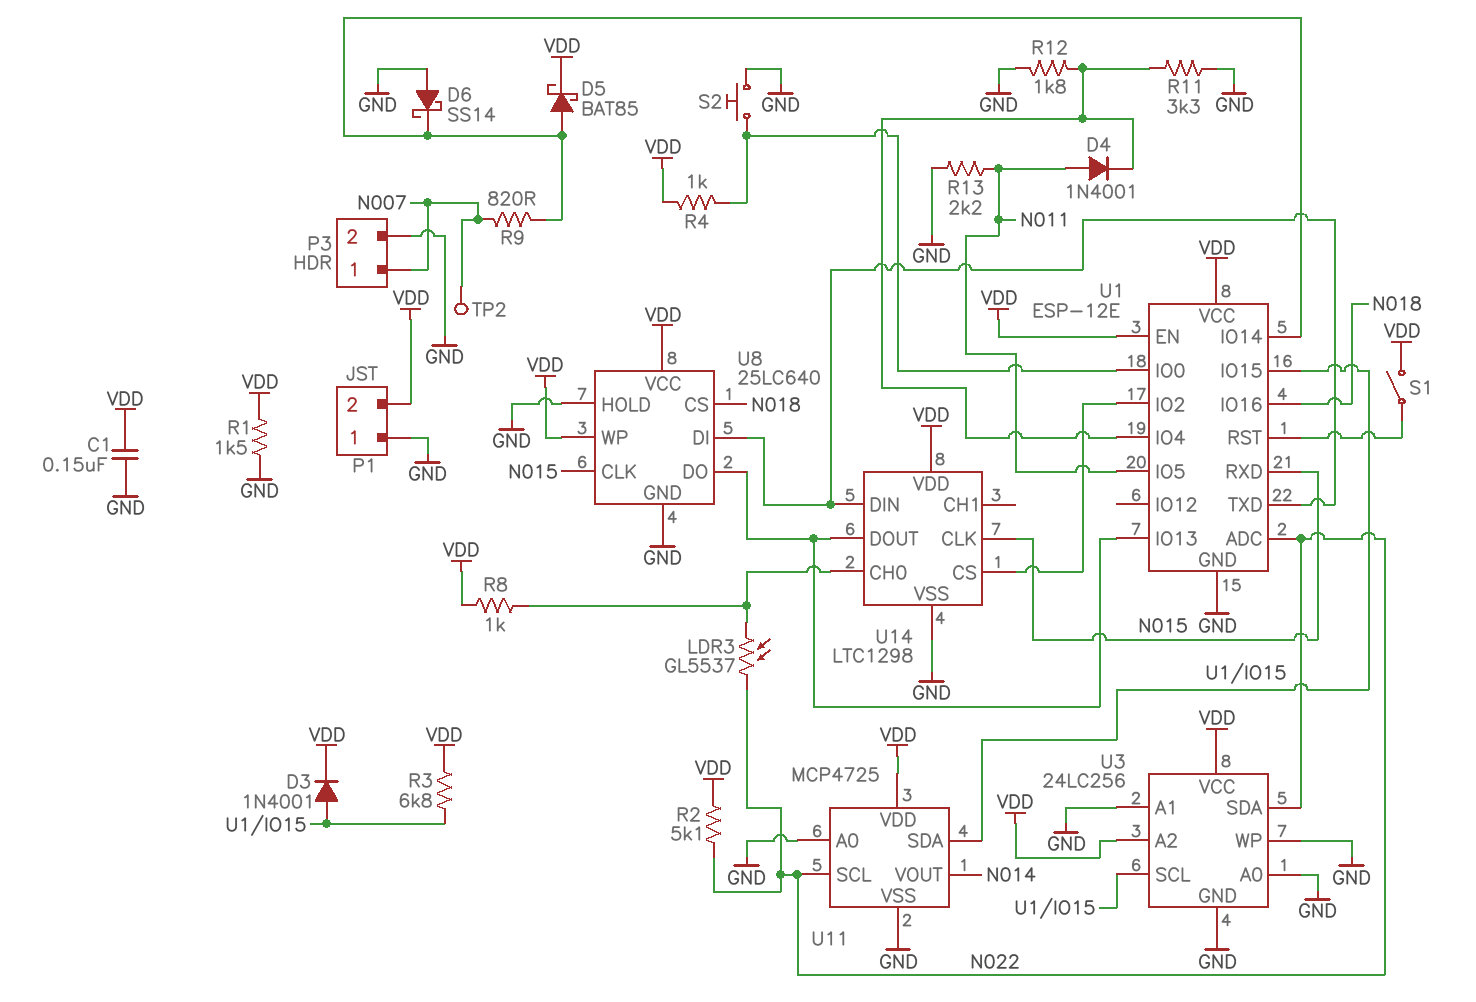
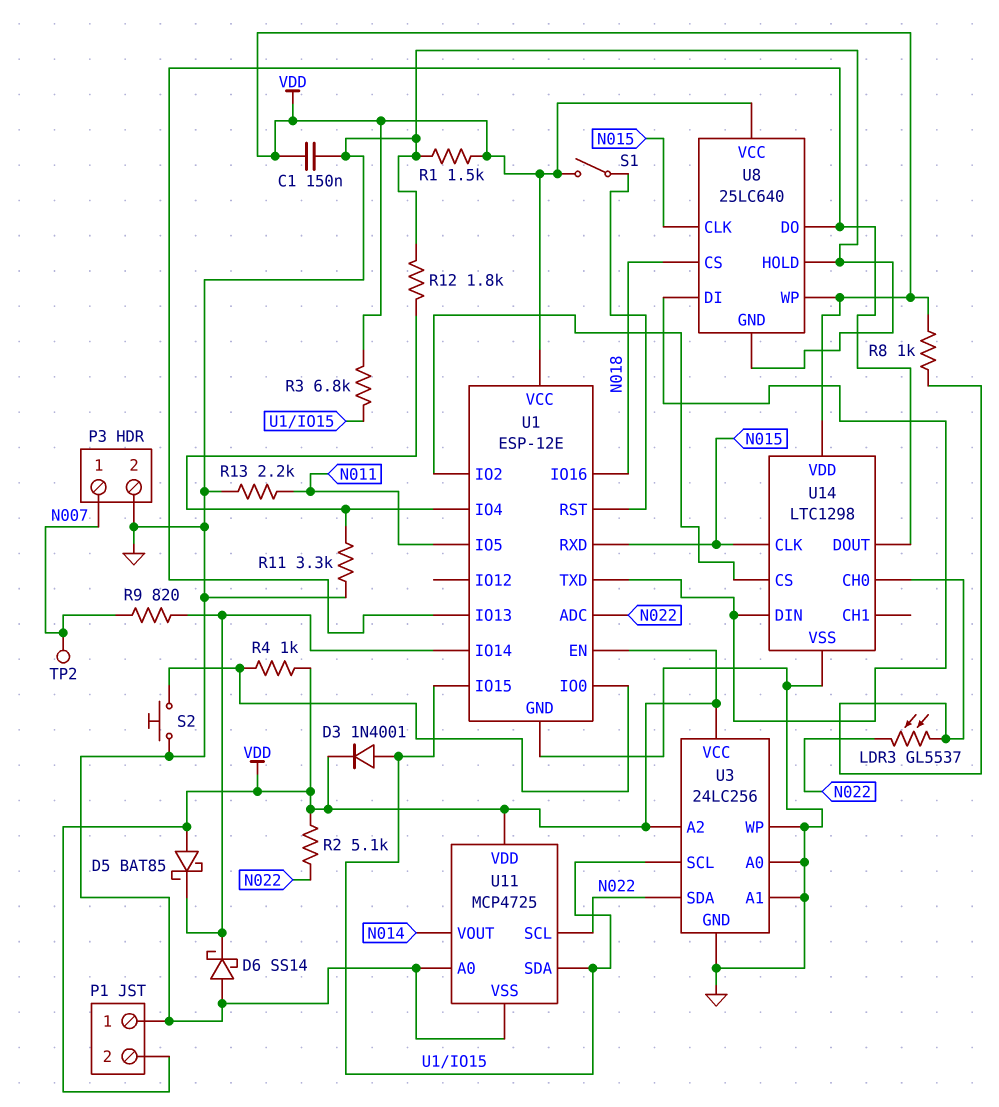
D4: diode 1N4001 (A N011, K U1/IO4) -> none
D5: schottky BAT85 (A U1/IO14, K VDD) -> schottky BAT85 (A VDD, K U1/IO14)

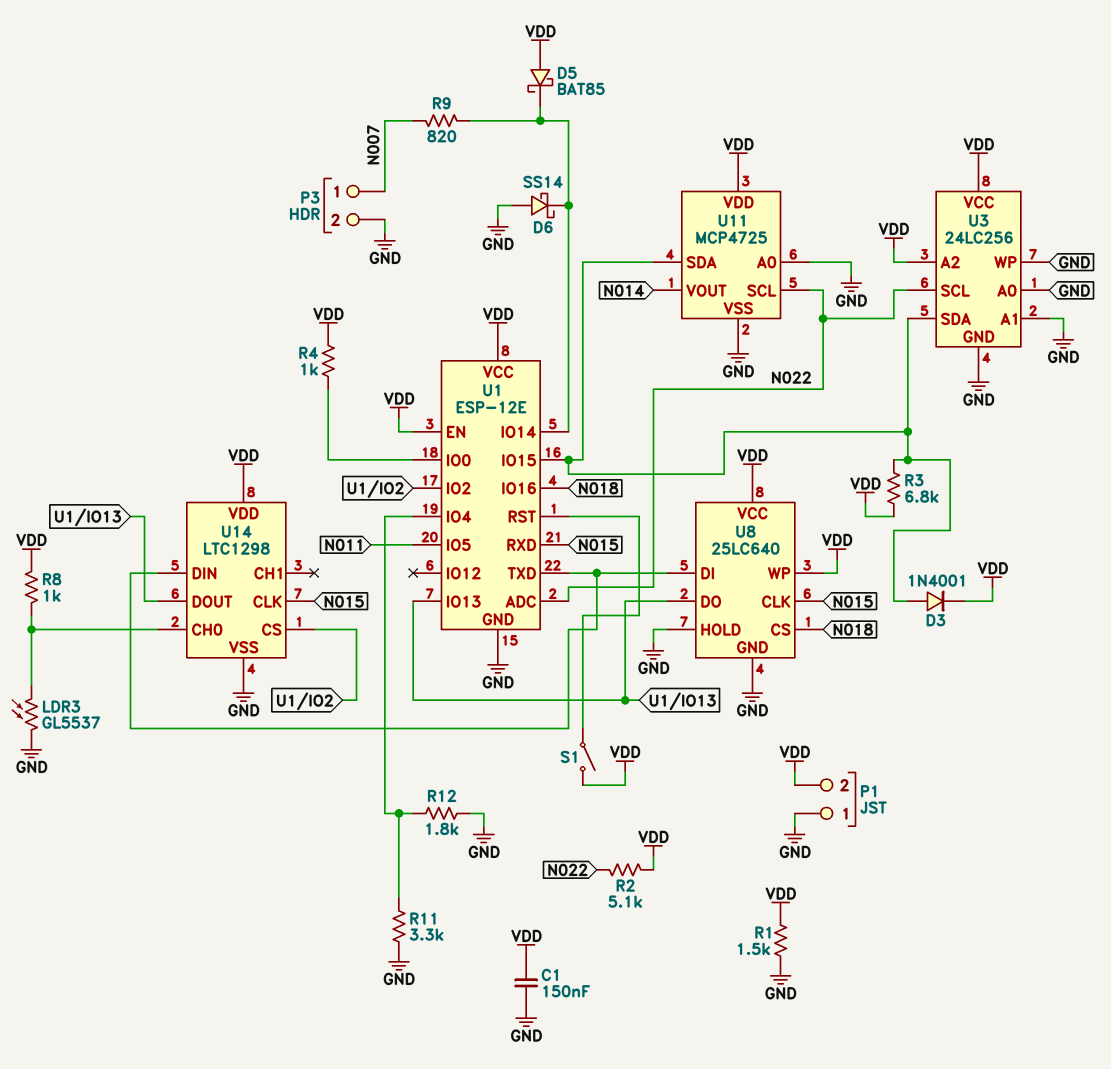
LDR3: GL5537 (N022, U14/CH0) -> GL5537 (GND, U14/CH0)
R13: 2.2k (GND, N011) -> none
S2: button (GND, U1/IO0) -> none
TP2: test point (N007) -> none
U3 pin SCL: U1/IO15 -> N022
U3 pin SDA: N022 -> U1/IO15

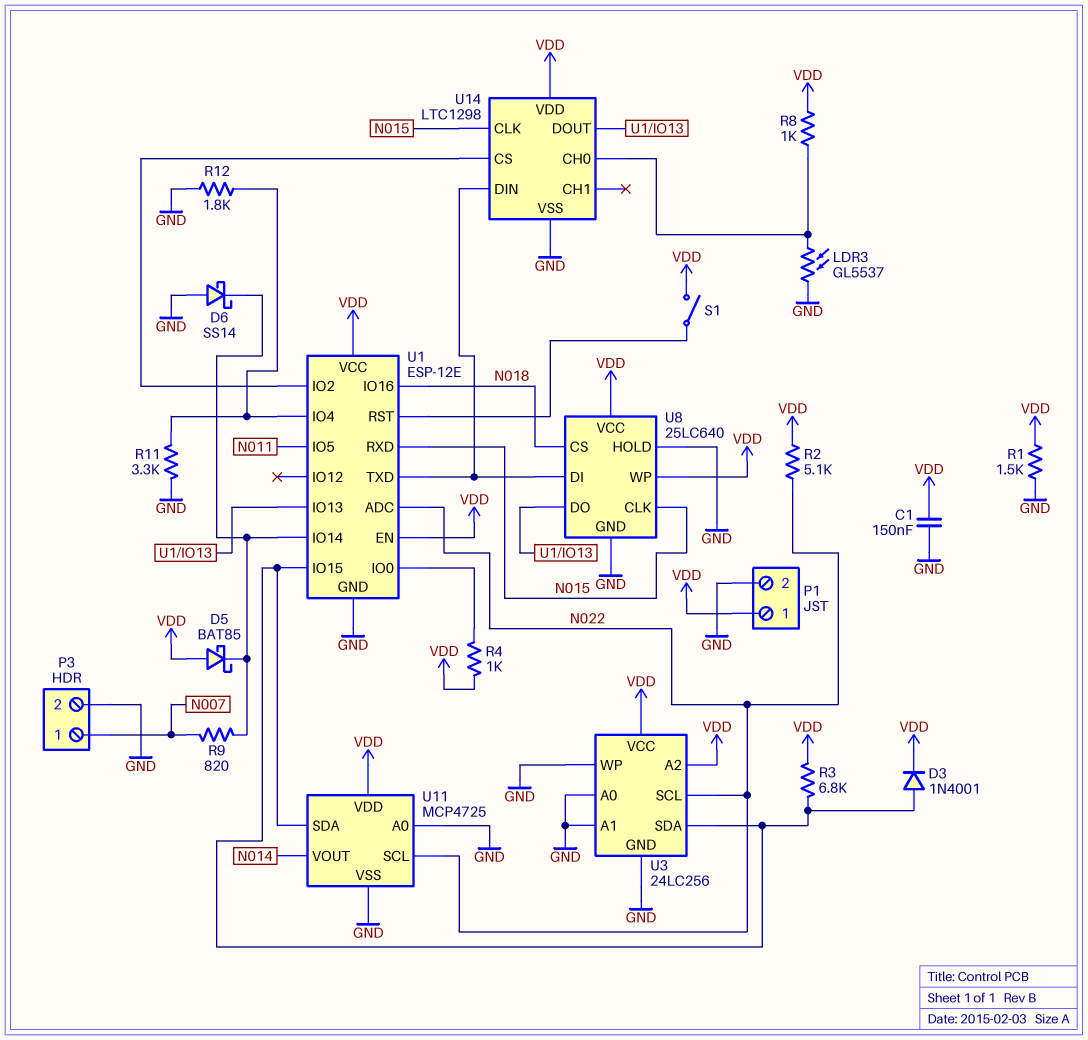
P1 pin 1: GND -> VDD
P1 pin 2: VDD -> GND

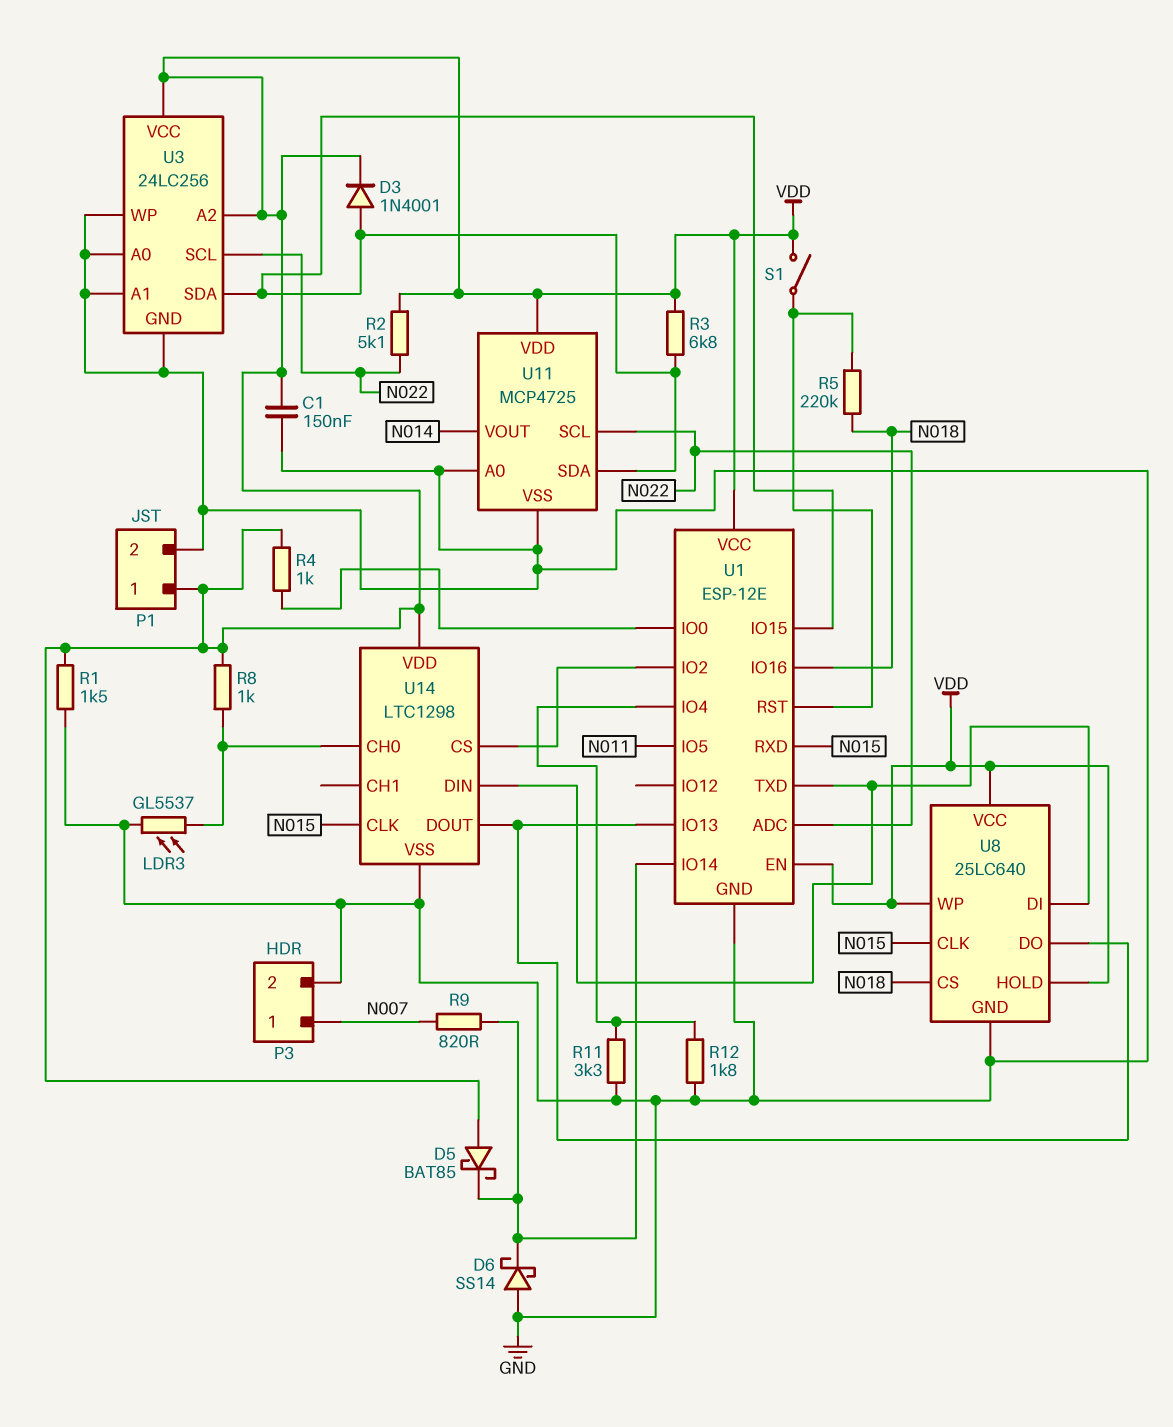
R5: none -> 220k (N018, U1/RST)
U8 pin HOLD: GND -> VDD

